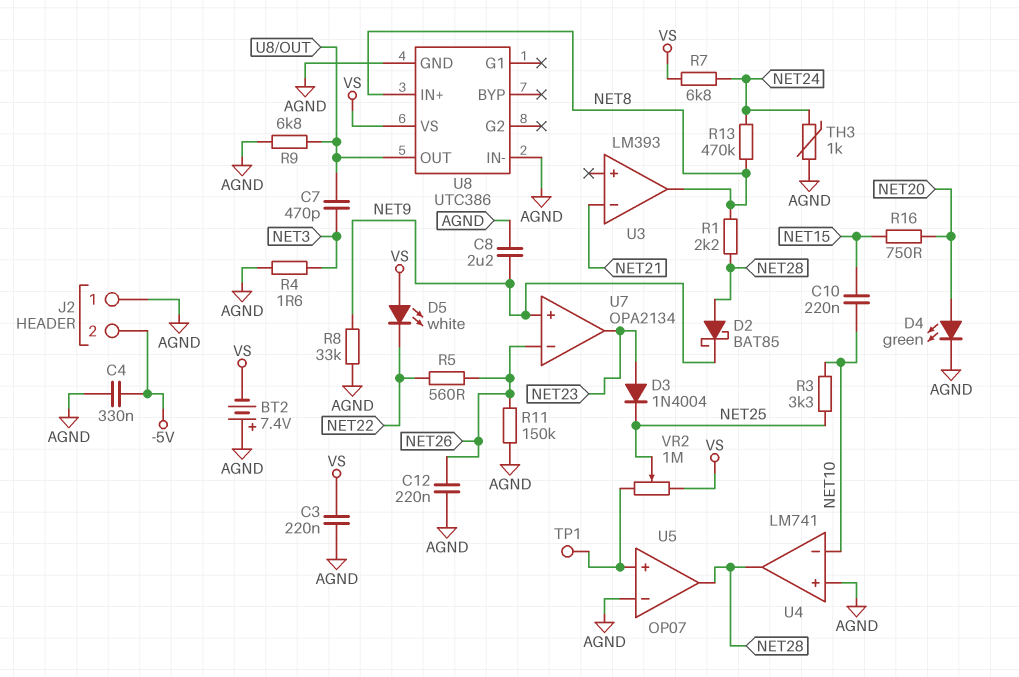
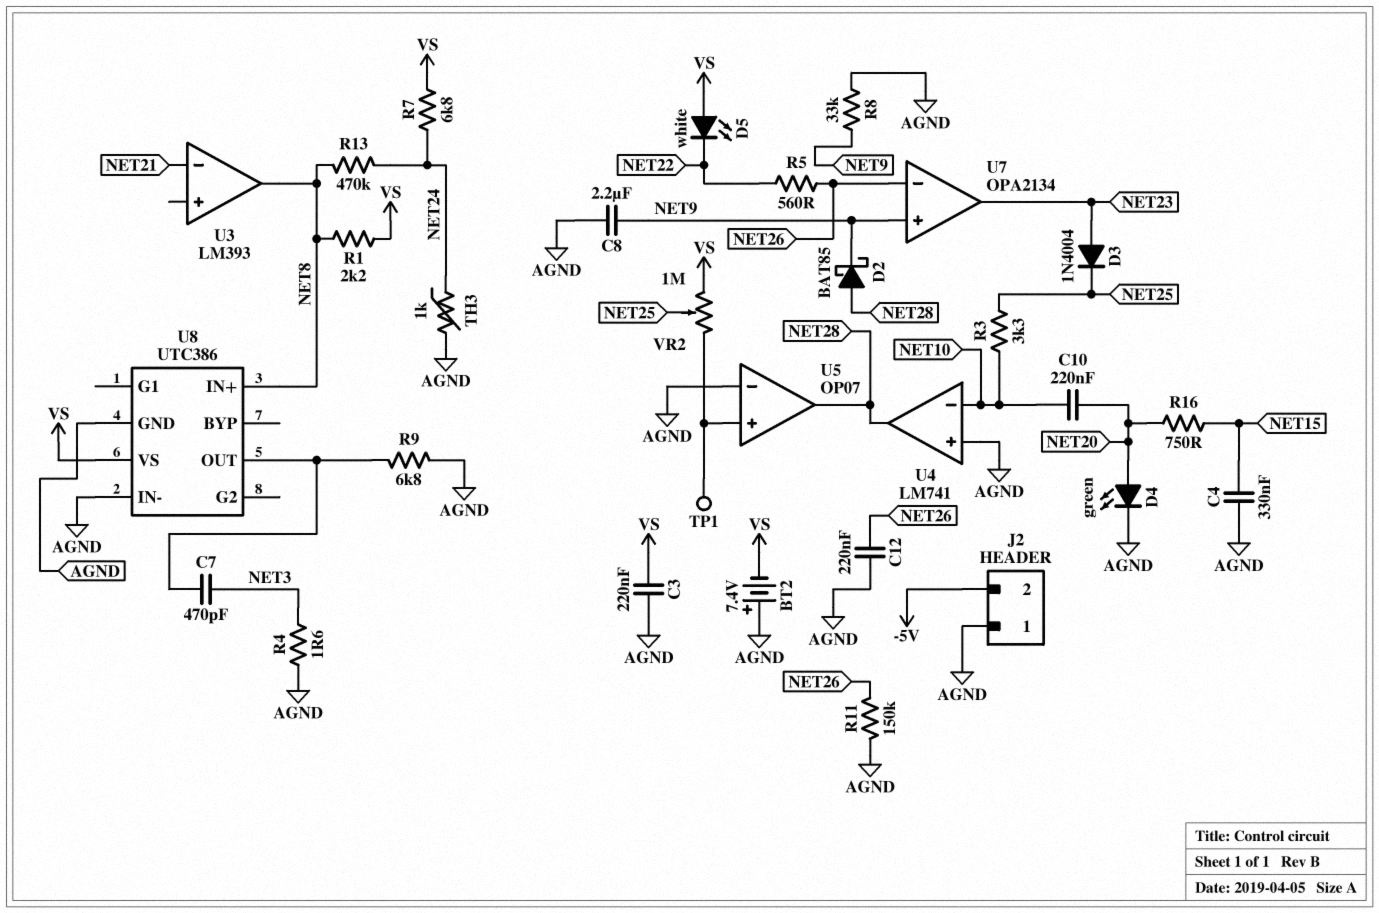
C4: 330nF (-5V, AGND) -> 330nF (AGND, NET15)
C10: 220nF (NET10, NET15) -> 220nF (NET10, NET20)
R1: 2.2k (NET8, NET28) -> 2.2k (NET8, VS)

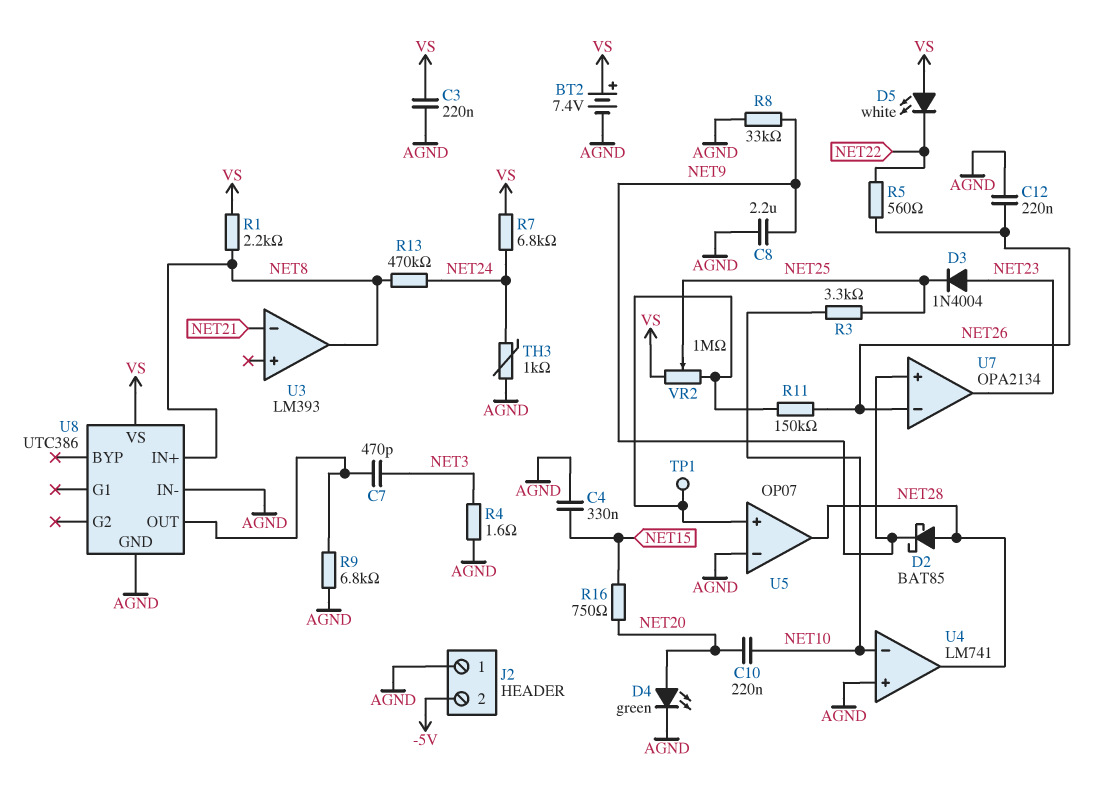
BT2: 7.4V (plus AGND, minus VS) -> 7.4V (plus VS, minus AGND)
R11: 150k (AGND, NET26) -> 150k (NET26, U5/in+)

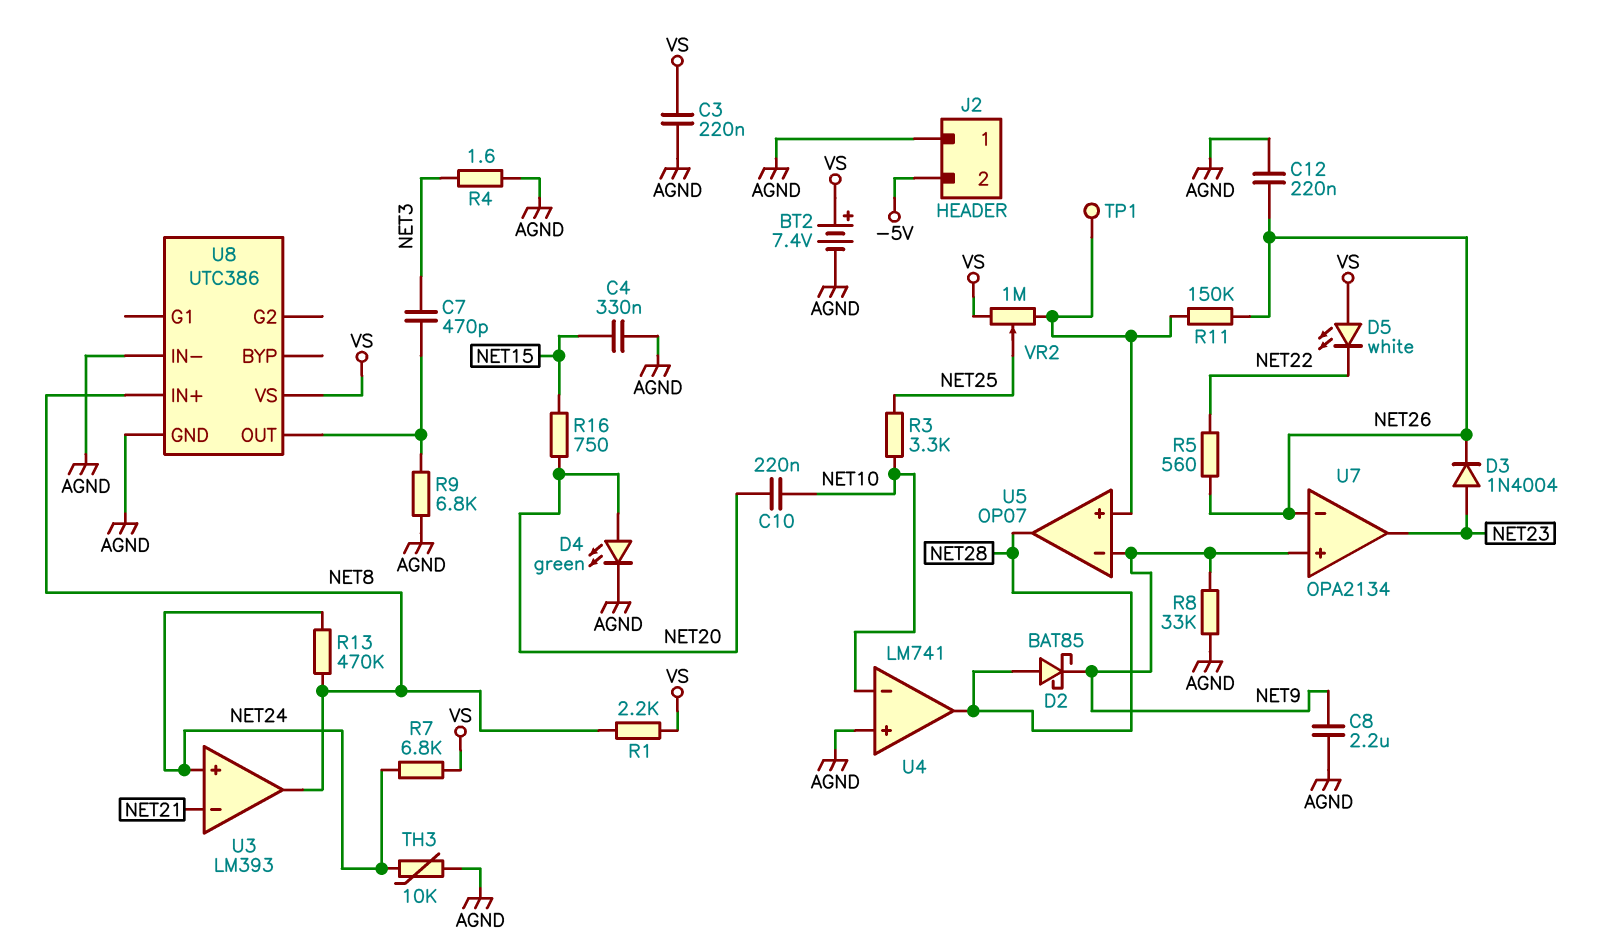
D3: diode 1N4004 (A NET23, K NET25) -> diode 1N4004 (A NET23, K NET26)
TH3: 1k (AGND, NET24) -> 10k (AGND, NET24)
U3 pin in+: none -> NET24
U5 pin in-: AGND -> NET9

